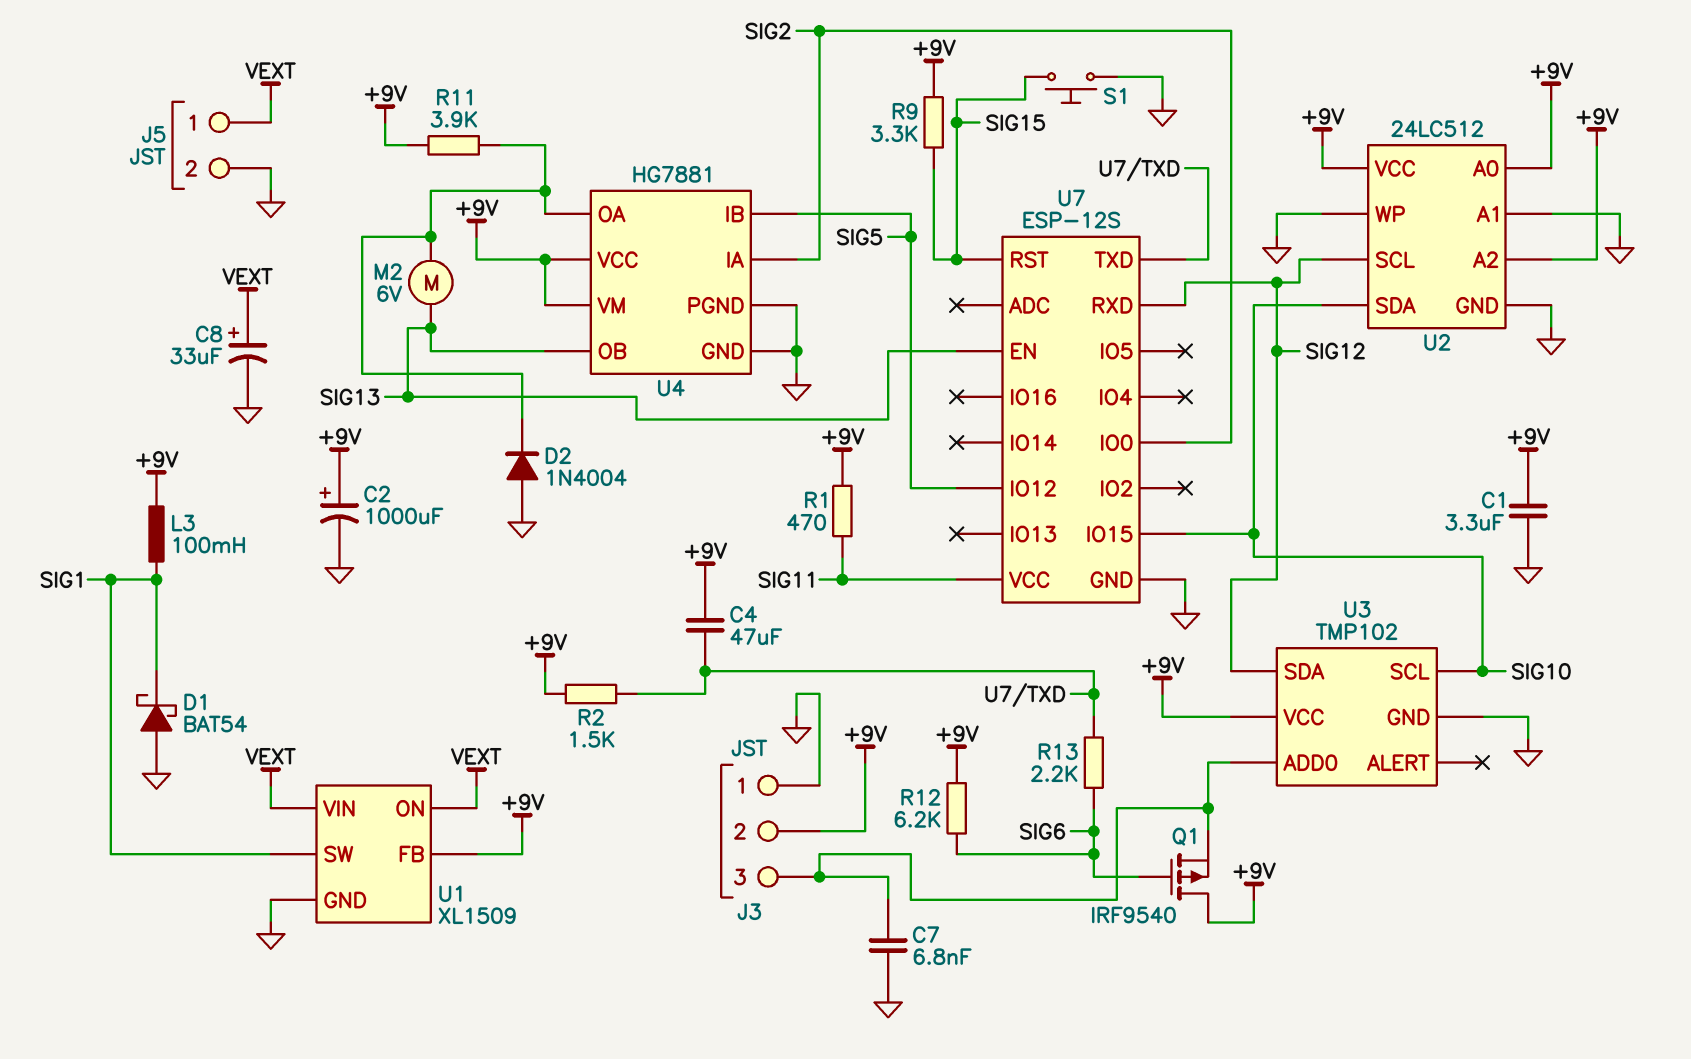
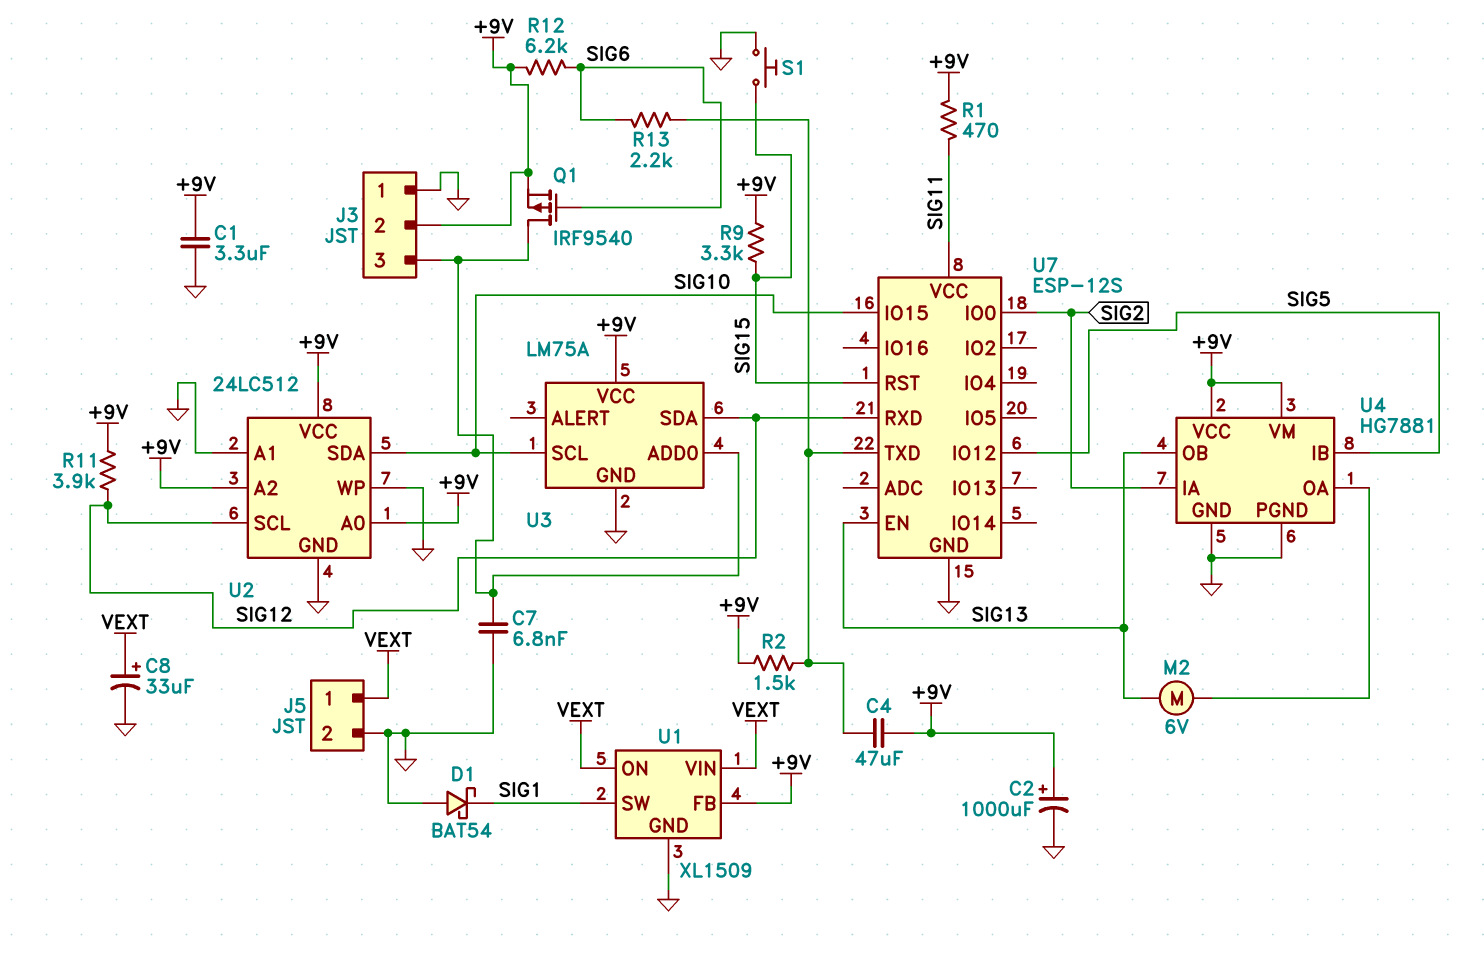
D2: diode 1N4004 (A GND, K U4/OA) -> none
L3: 100mH (+9V, SIG1) -> none
Q1: PMOS IRF9540 (G SIG6, D +9V, S J3/3) -> PMOS IRF9540 (G SIG6, D J3/3, S +9V)
R11: 3.9k (+9V, U4/OA) -> 3.9k (+9V, SIG12)
U3: TMP102 -> LM75A

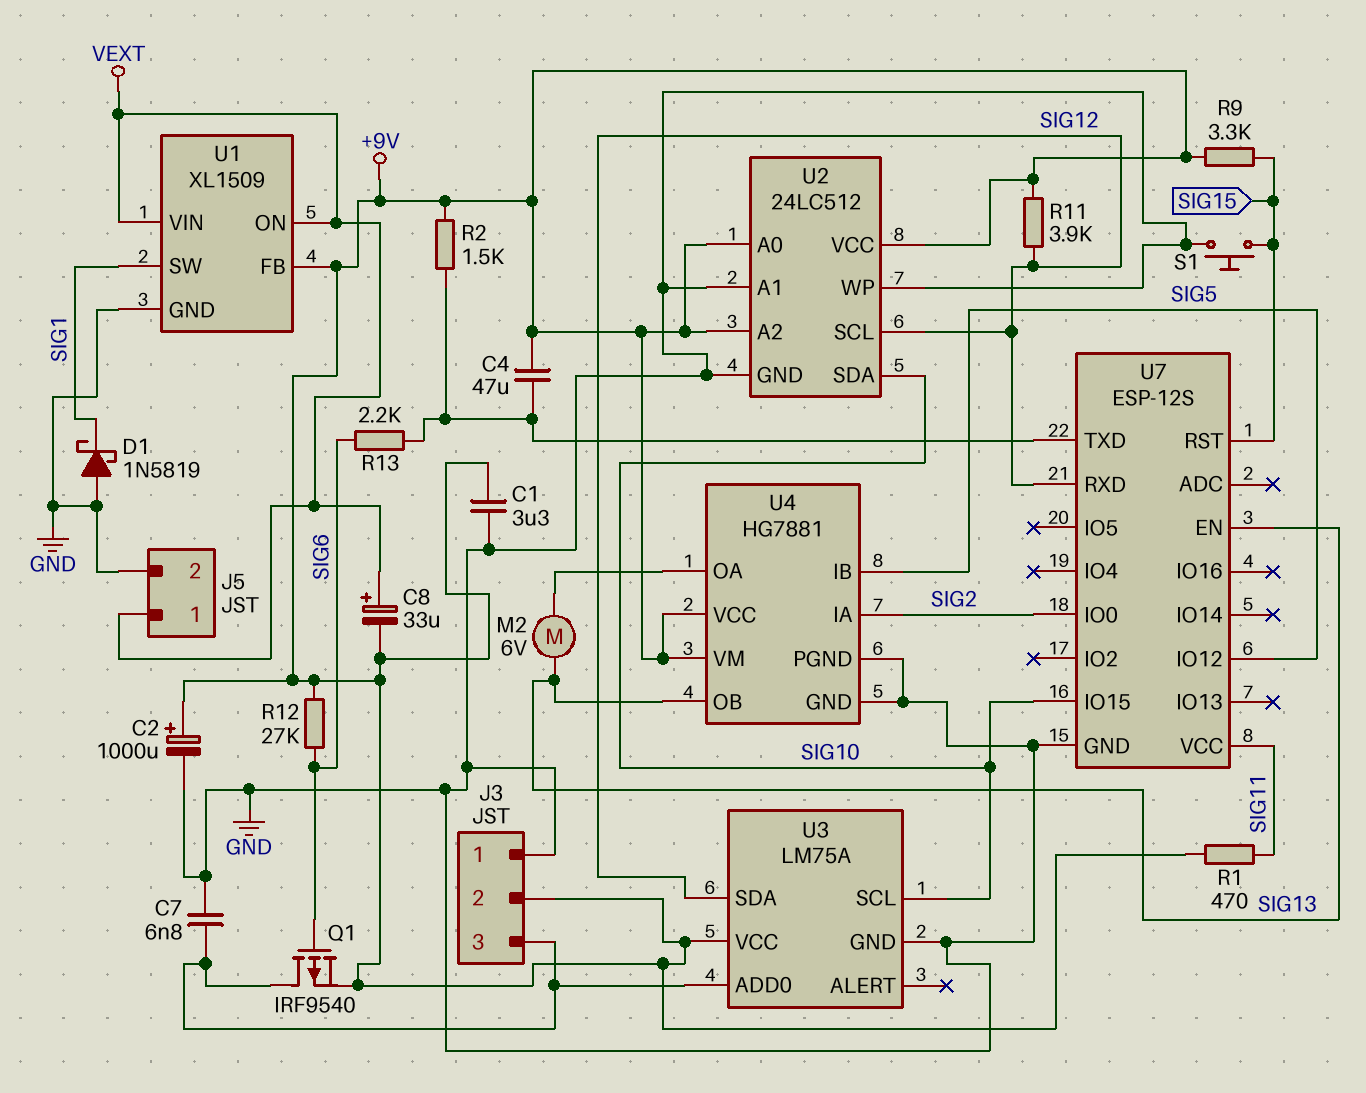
C8: 33uF (plus VEXT, minus GND) -> 33uF (plus VEXT, minus +9V)
D1: schottky BAT54 (A GND, K SIG1) -> schottky 1N5819 (A GND, K SIG1)
R12: 6.2k (+9V, SIG6) -> 27k (+9V, SIG6)

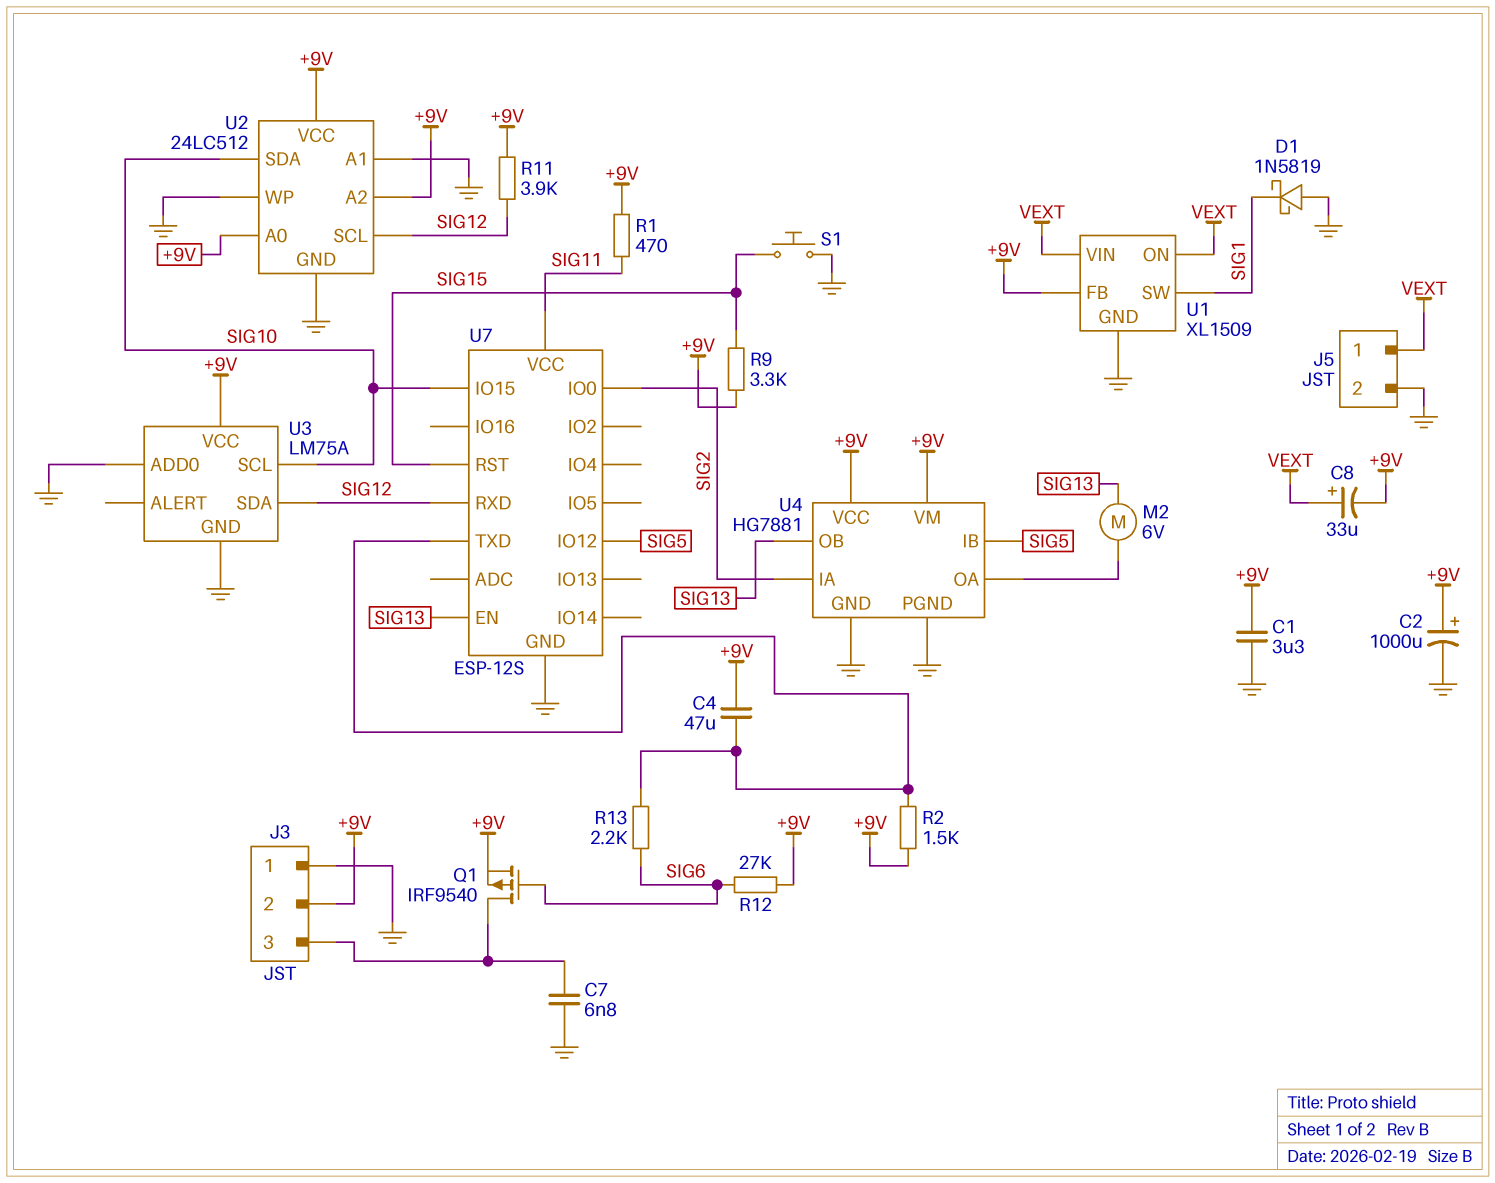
U3 pin ADD0: J3/3 -> GND

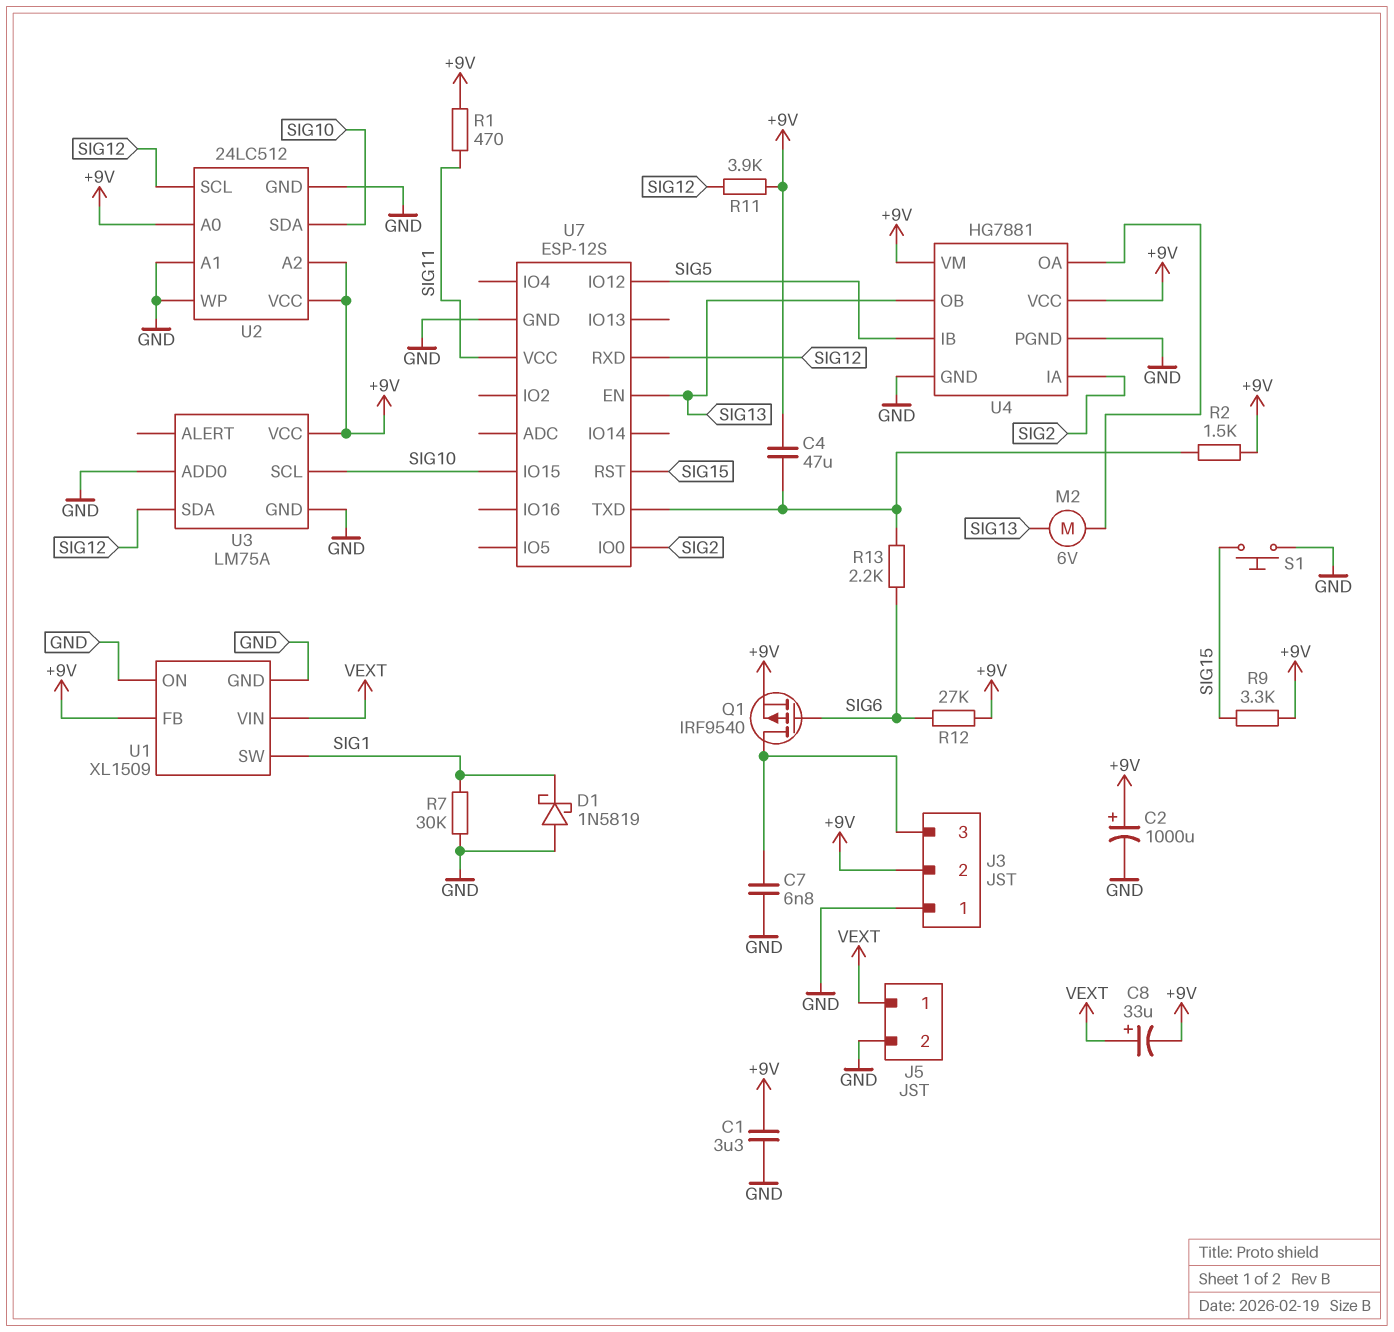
R7: none -> 30k (GND, SIG1)
U1 pin ON: VEXT -> GND

